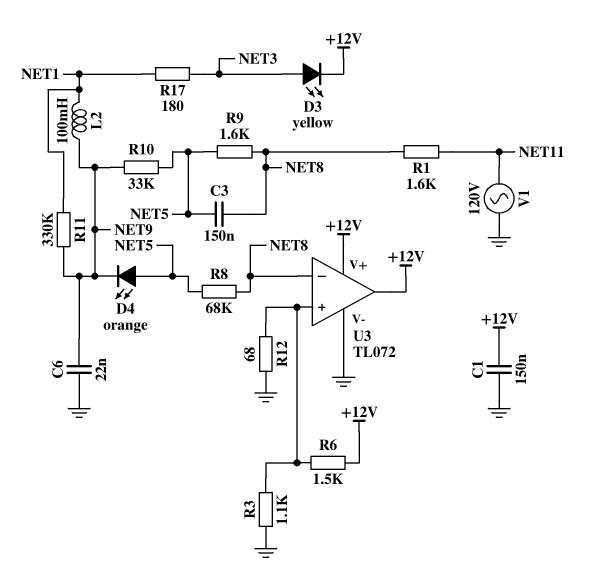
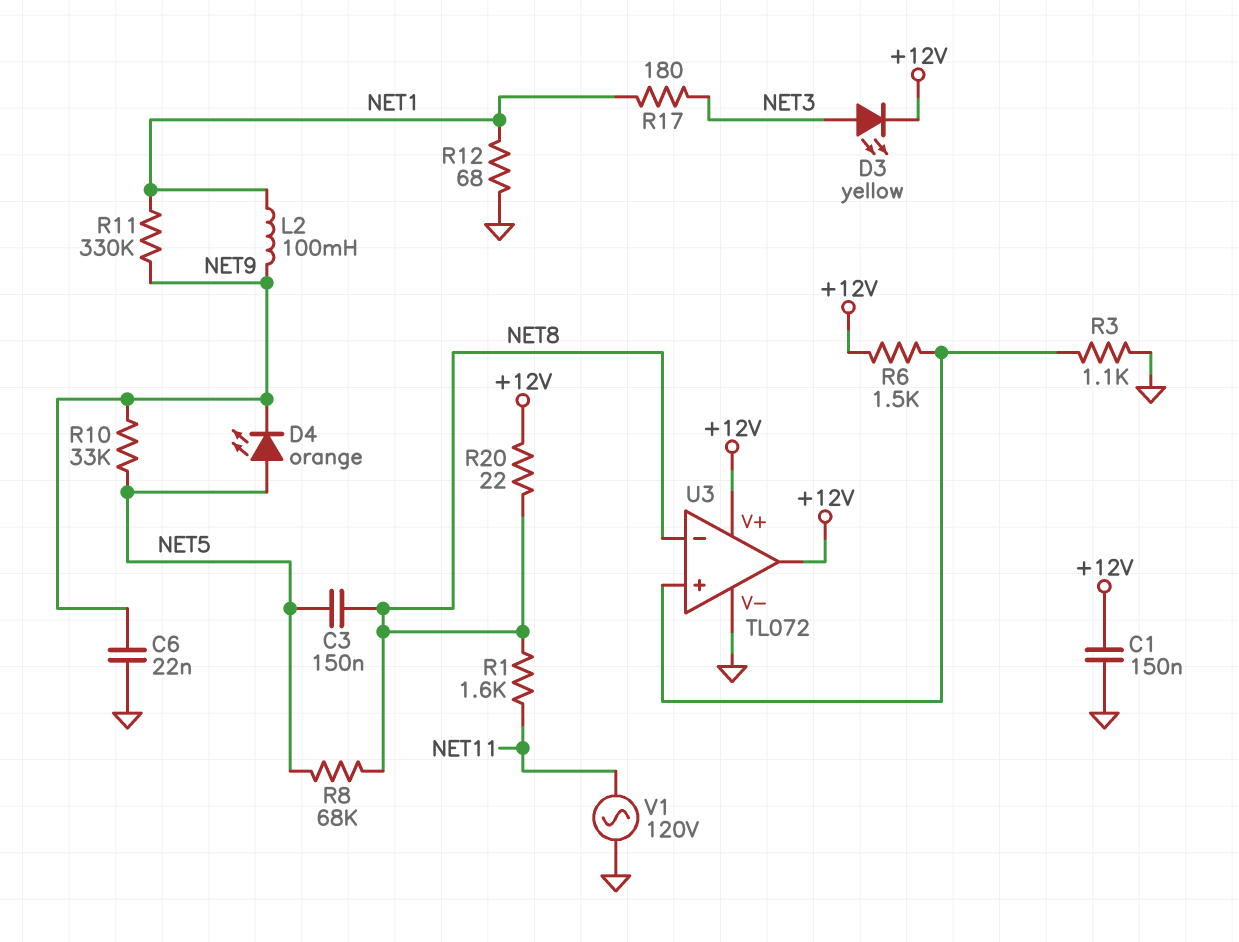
R9: 1.6k (NET5, NET8) -> none
R12: 68 (GND, U3/in+) -> 68 (GND, NET1)
R20: none -> 22 (+12V, NET8)

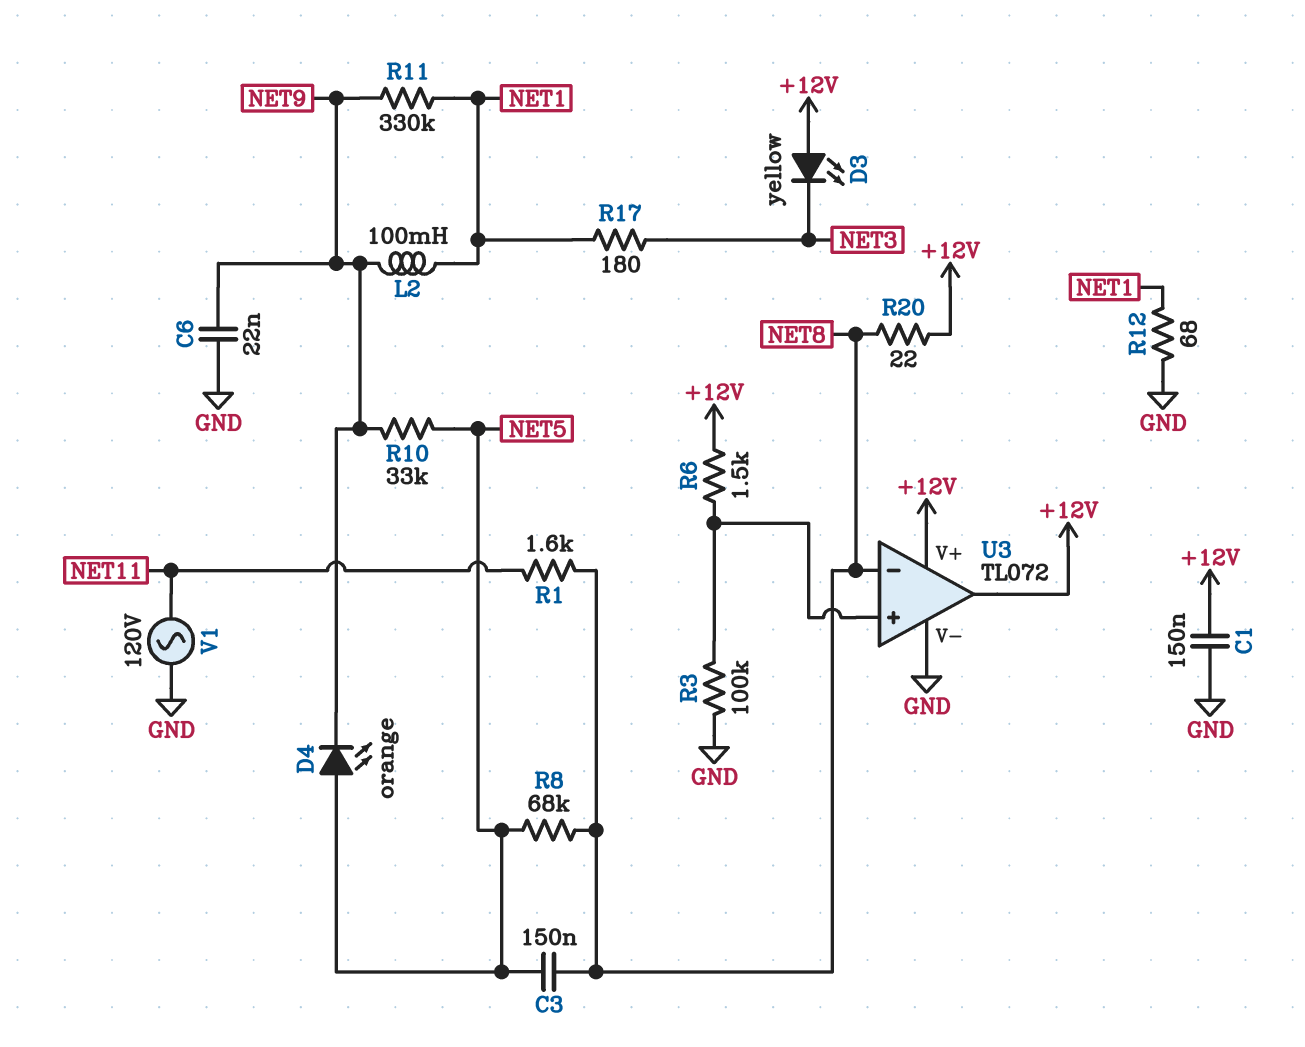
D3: LED yellow (A NET3, K +12V) -> LED yellow (A +12V, K NET3)
R3: 1.1k (GND, U3/in+) -> 100k (GND, U3/in+)

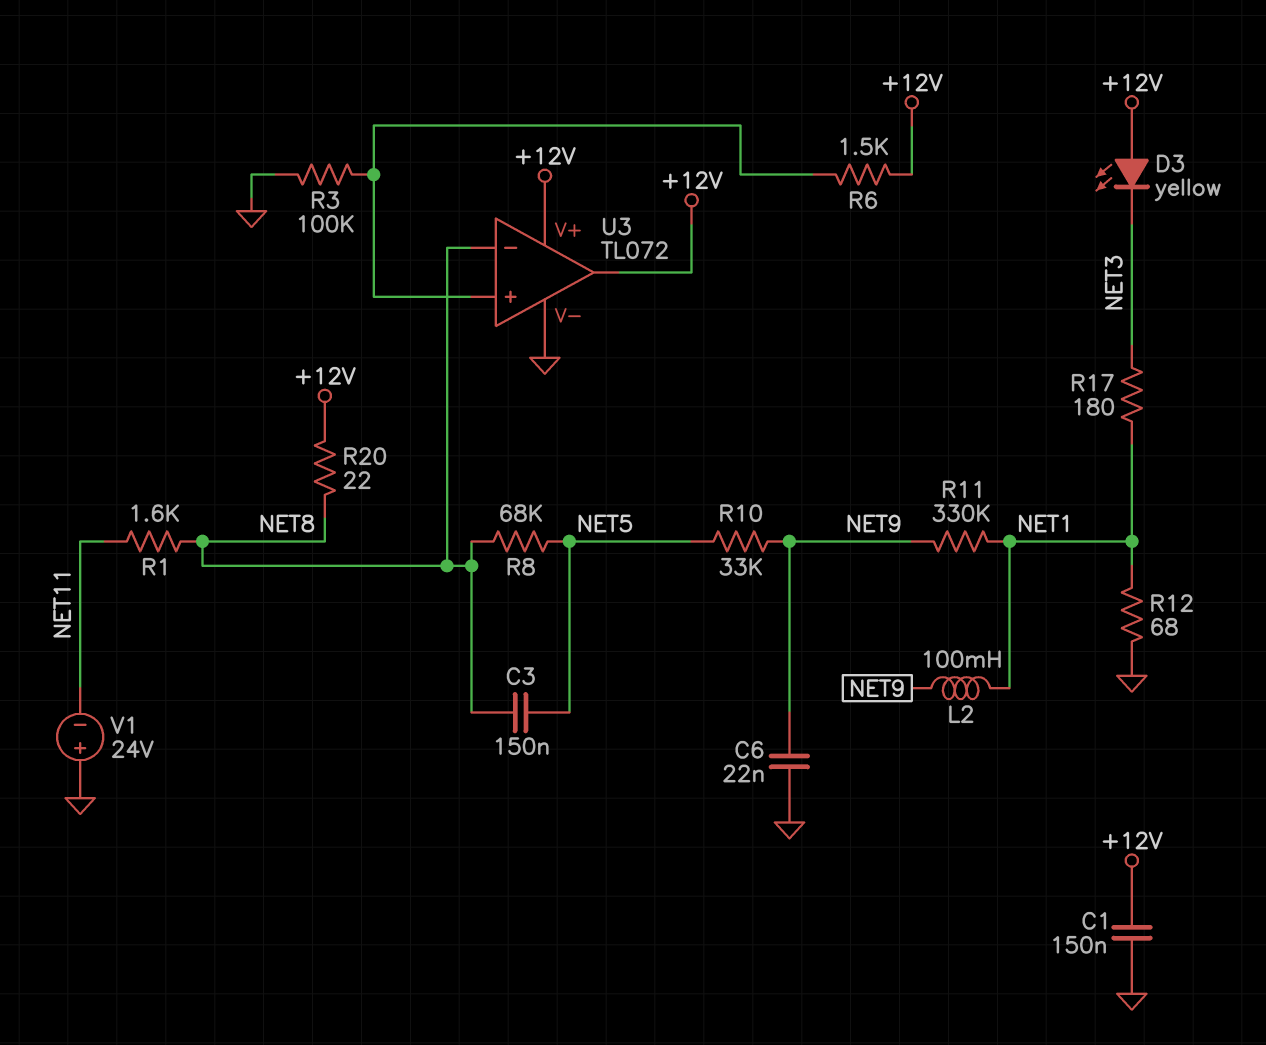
D4: LED orange (A NET5, K NET9) -> none
V1: AC 120V (GND, NET11) -> 24V (plus GND, minus NET11)

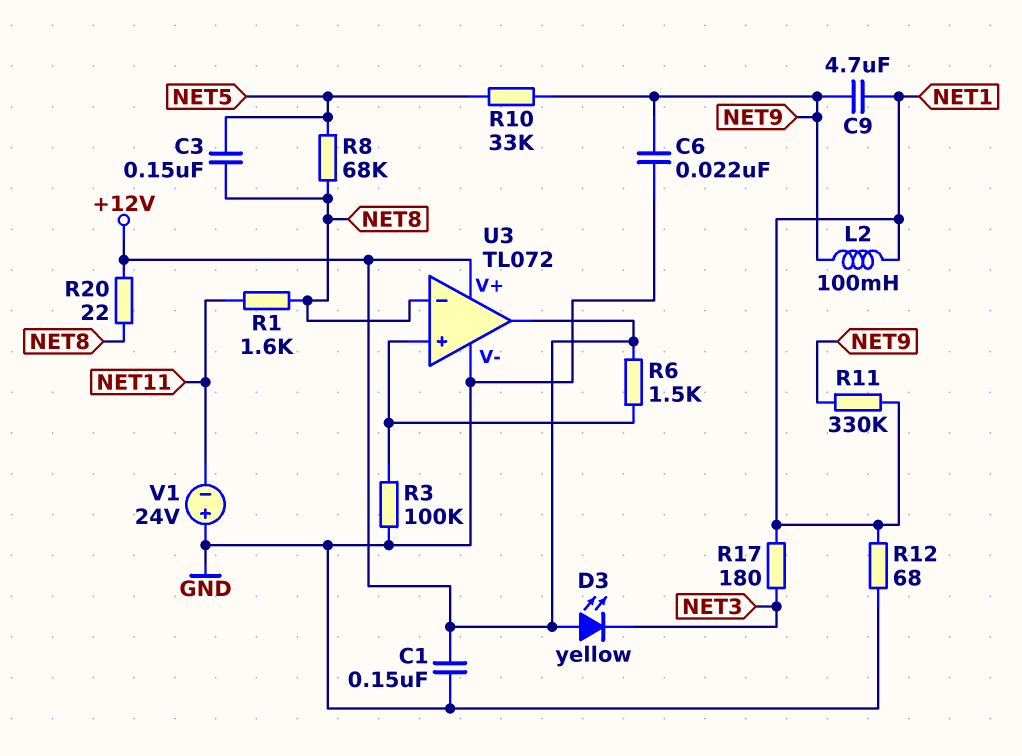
C9: none -> 4.7uF (NET1, NET9)

